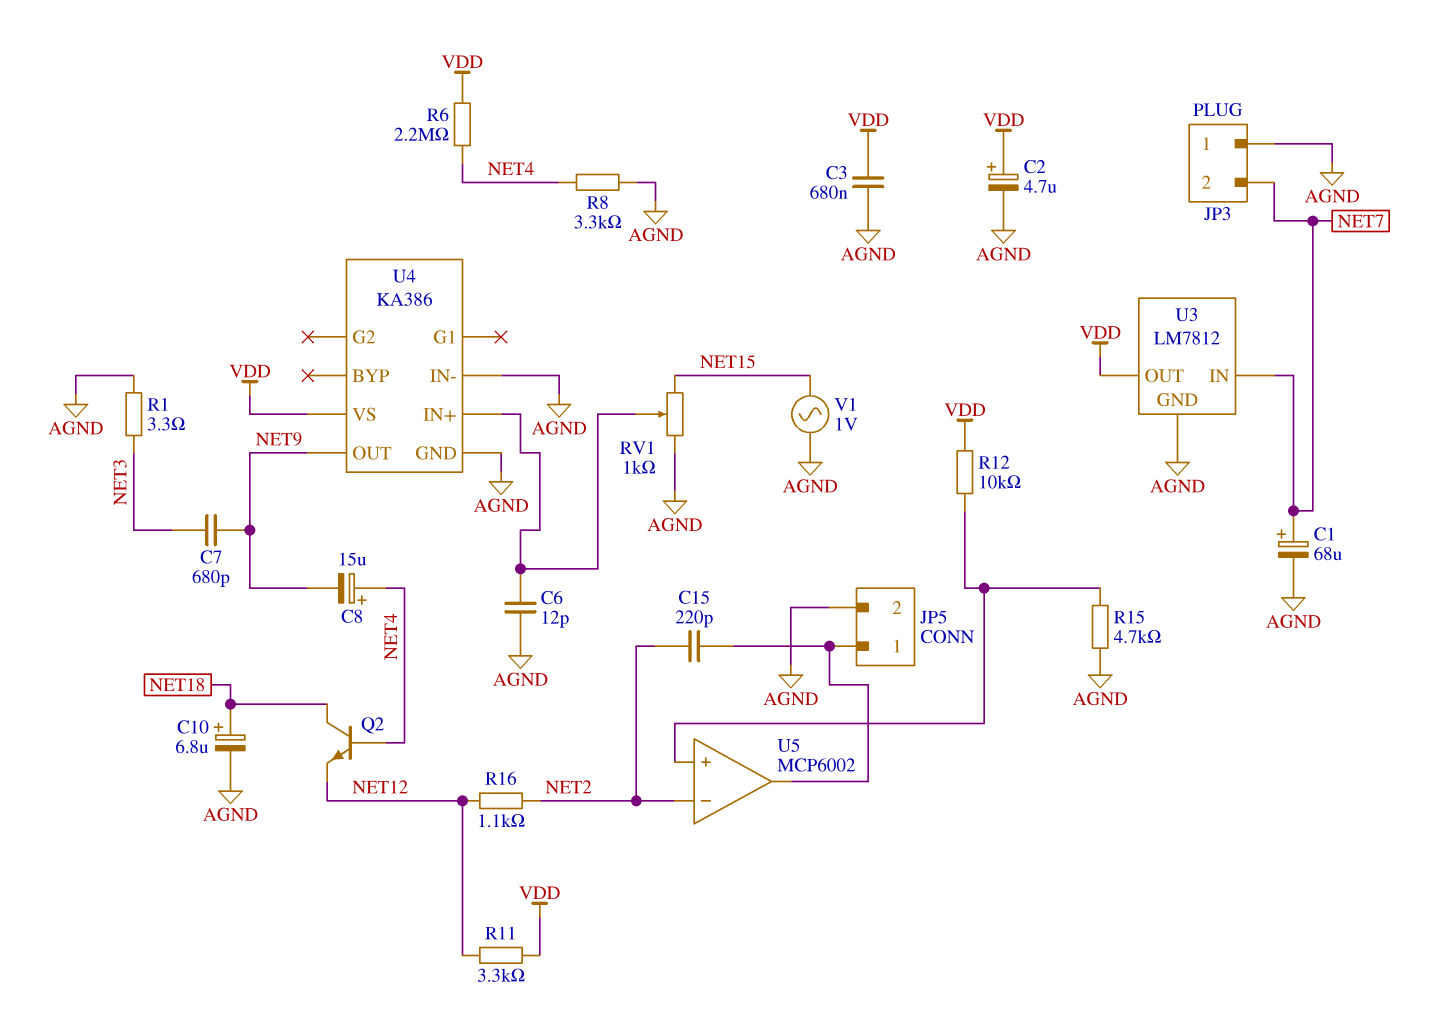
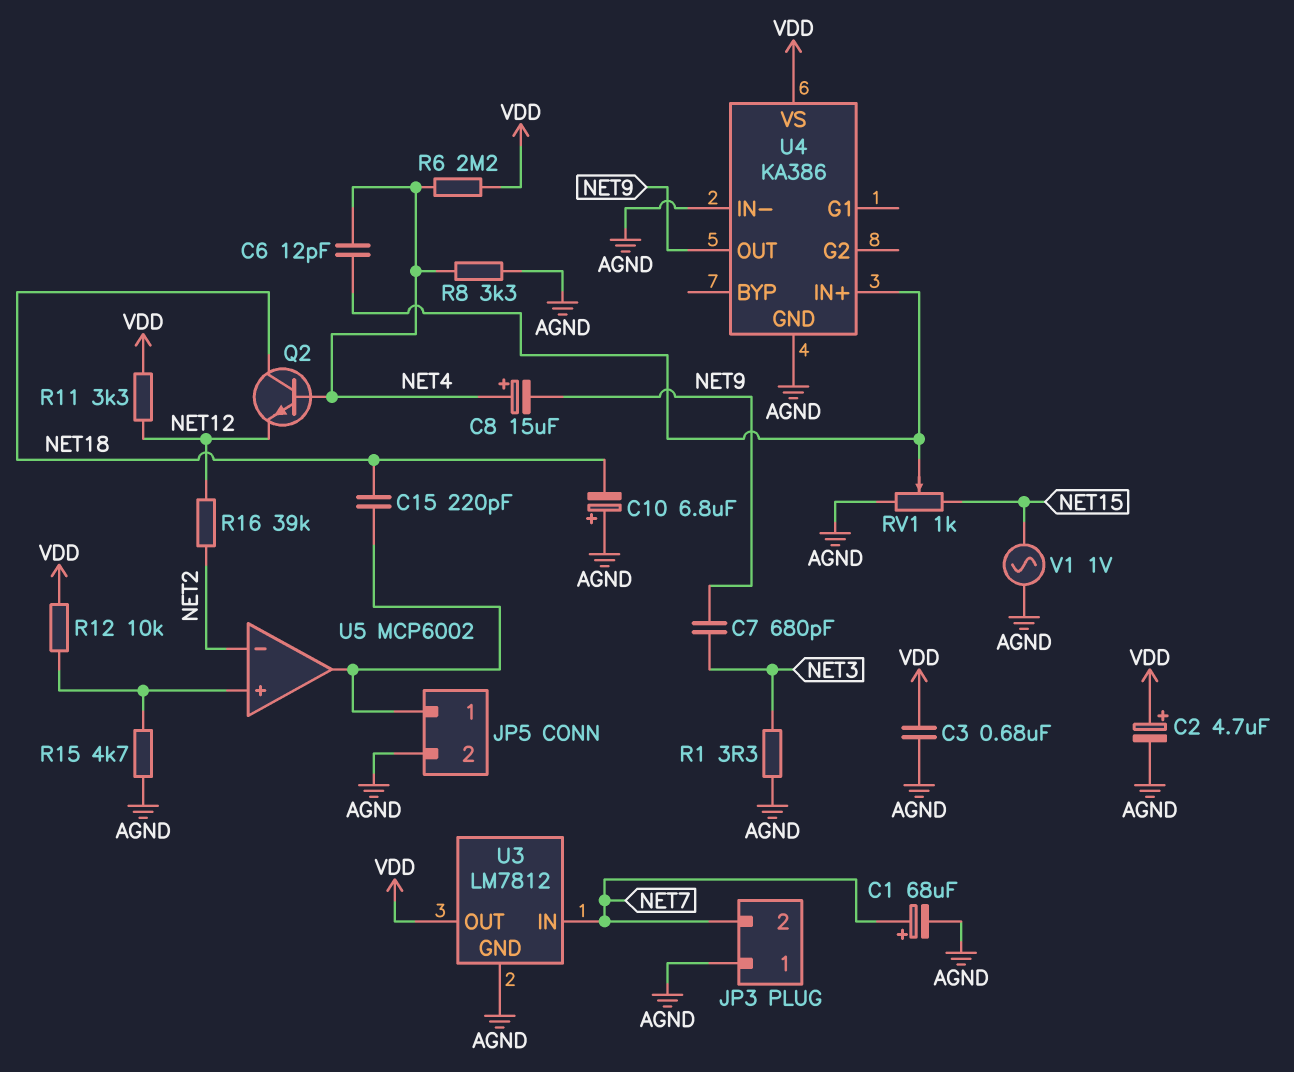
C6: 12pF (AGND, U4/IN+) -> 12pF (NET4, U4/IN+)
C10: 6.8uF (plus NET18, minus AGND) -> 6.8uF (plus AGND, minus NET18)
C15: 220pF (JP5/1, NET2) -> 220pF (JP5/1, NET18)
R16: 1.1k (NET2, NET12) -> 39k (NET2, NET12)

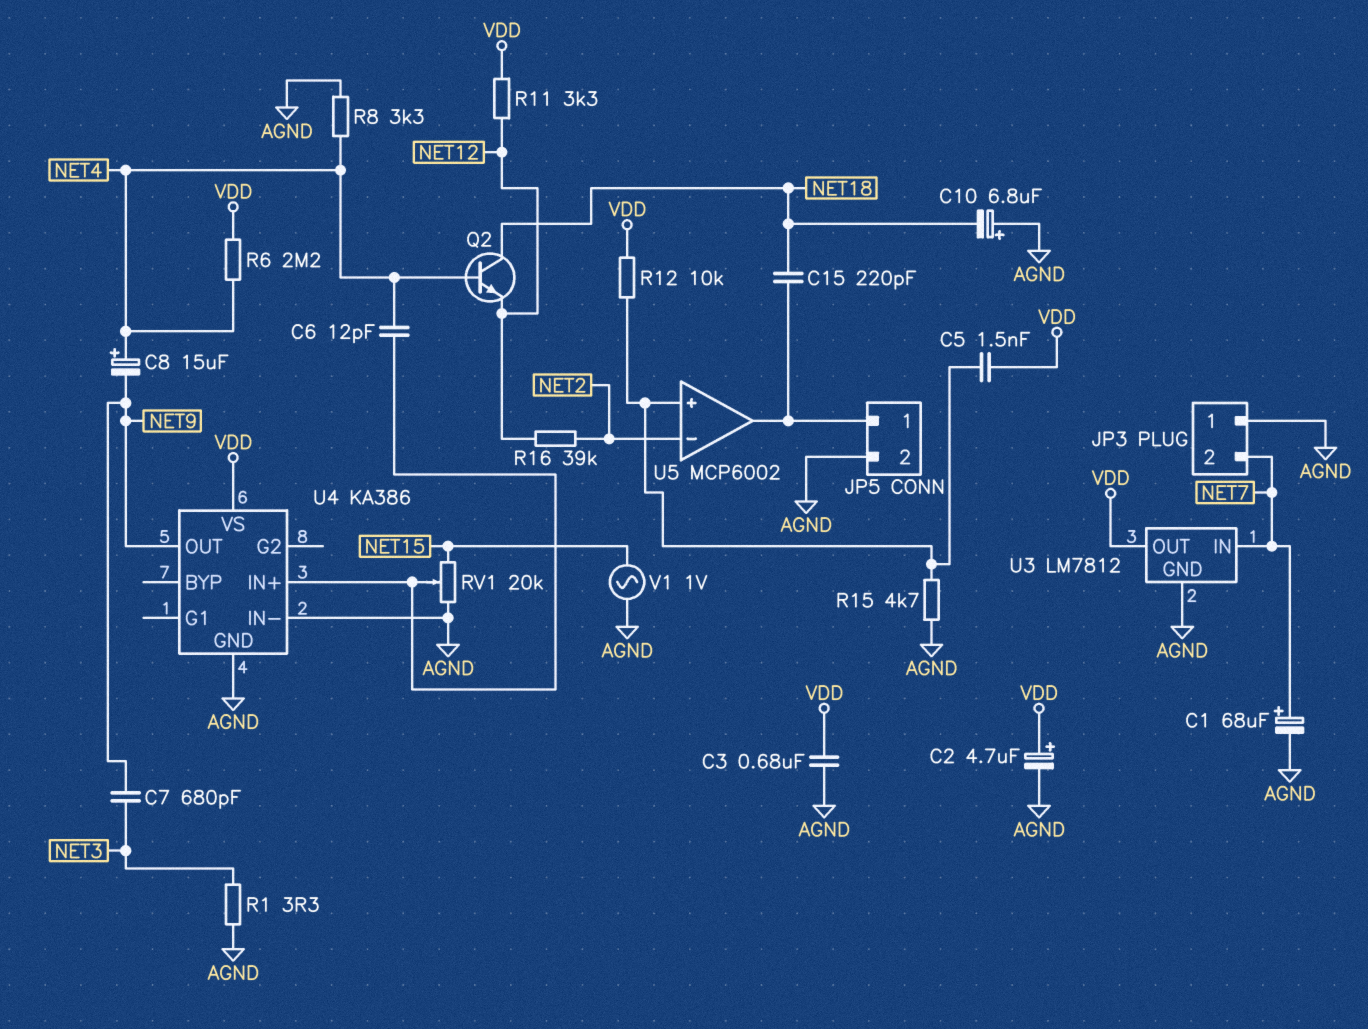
C5: none -> 1.5nF (U5/in+, VDD)
RV1: 1k (AGND, NET15, wiper U4/IN+) -> 20k (AGND, NET15, wiper U4/IN+)

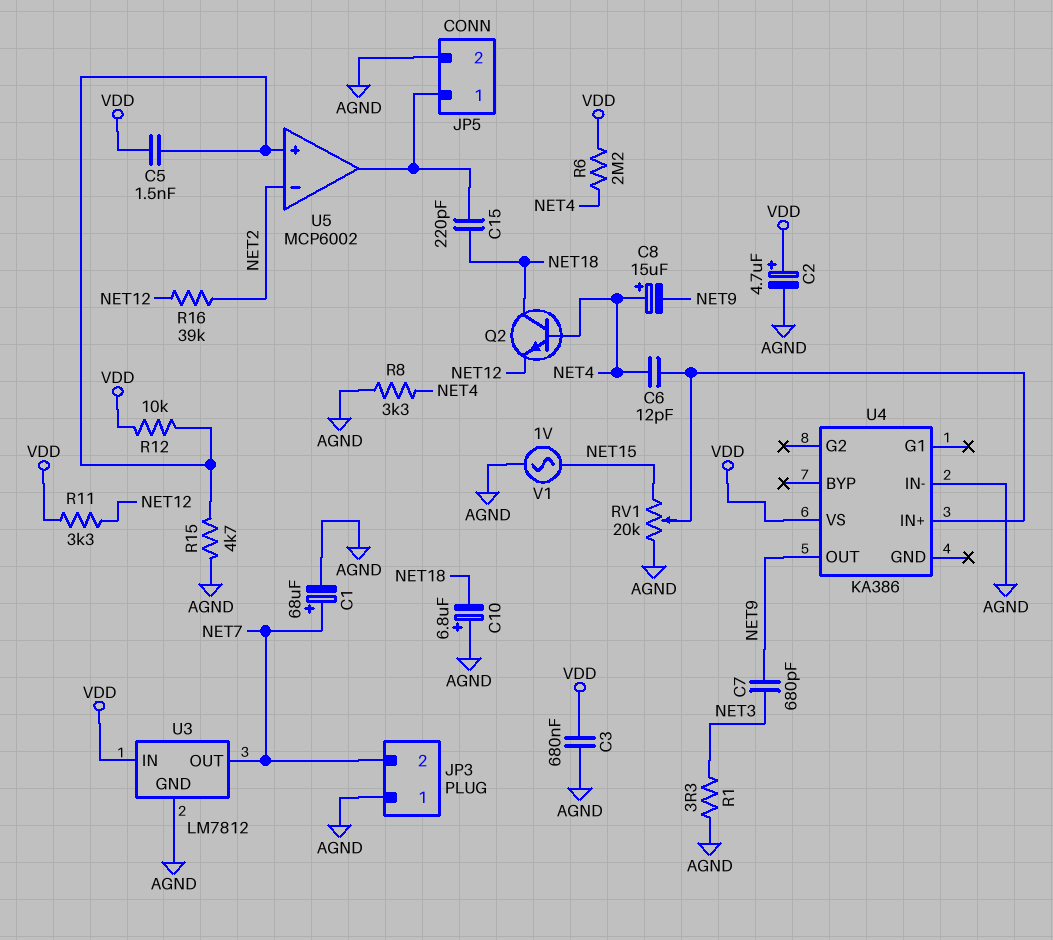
U3 pin IN: NET7 -> VDD
U3 pin OUT: VDD -> NET7
U4 pin GND: AGND -> none

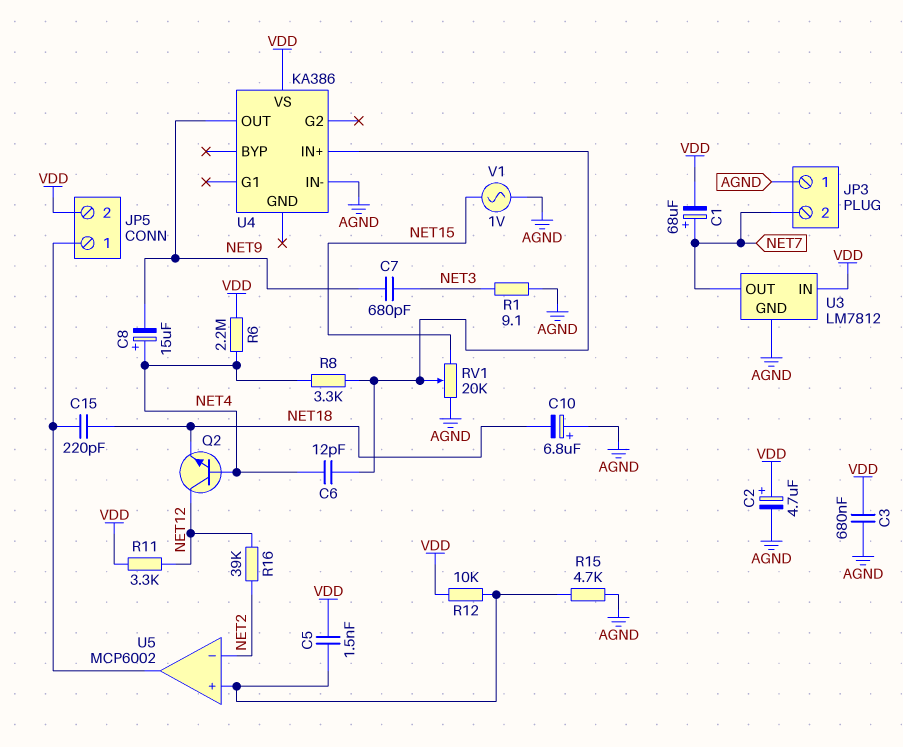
C1: 68uF (plus NET7, minus AGND) -> 68uF (plus NET7, minus VDD)
JP5 pin 2: AGND -> VDD
Q2: NPN (B NET4, C NET18, E NET12) -> NPN (B NET4, C NET12, E NET18)
R1: 3.3 (AGND, NET3) -> 9.1 (AGND, NET3)
R8: 3.3k (AGND, NET4) -> 3.3k (NET4, U4/IN+)

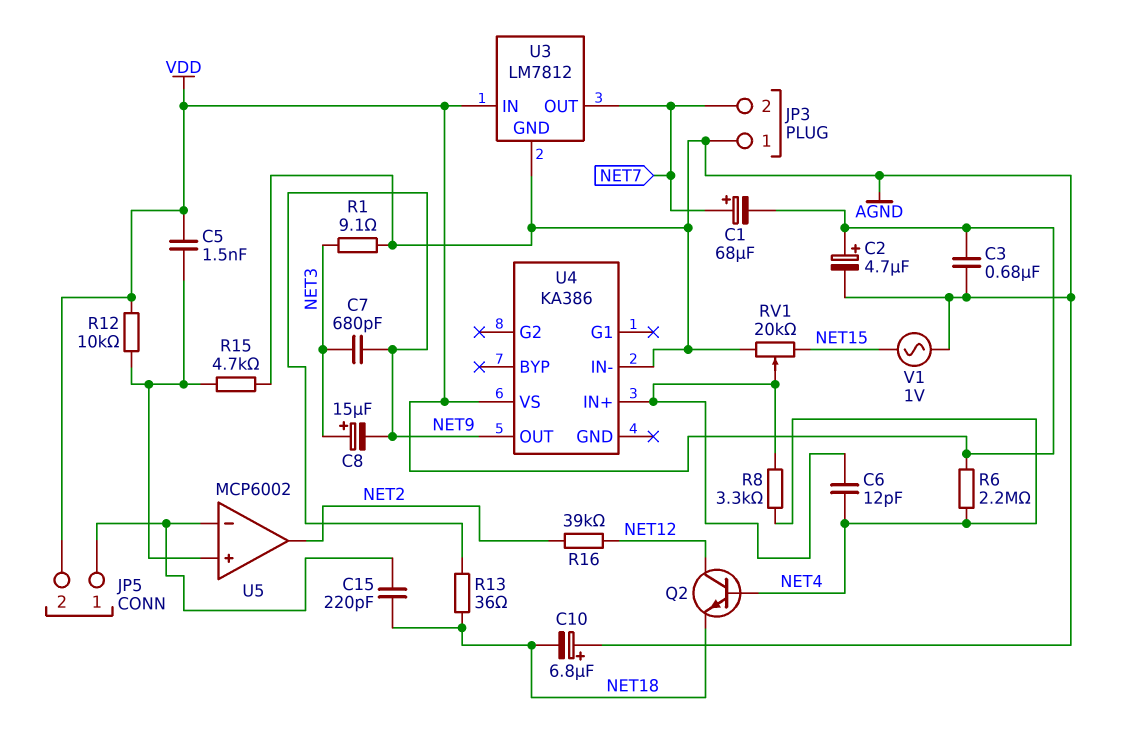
C8: 15uF (plus NET4, minus NET9) -> 15uF (plus NET3, minus NET9)
R11: 3.3k (NET12, VDD) -> none
R13: none -> 36 (NET9, NET18)
U5 pin in-: NET2 -> JP5/1
U5 pin out: JP5/1 -> NET2

